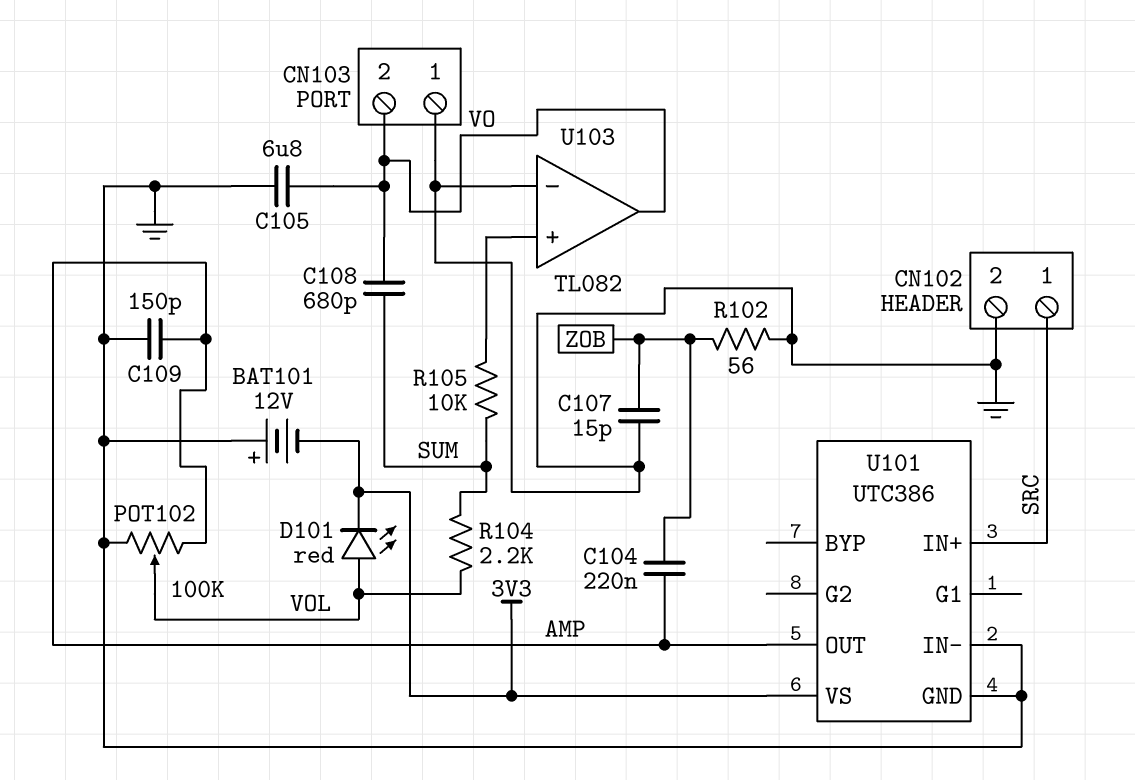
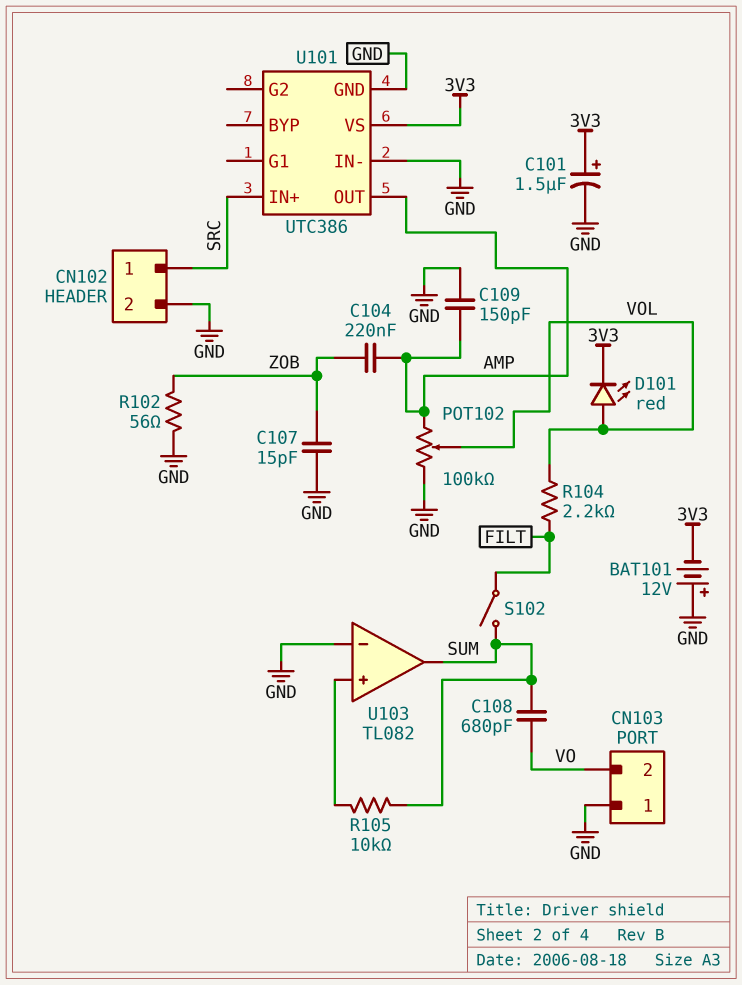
C101: none -> 1.5uF (plus 3V3, minus GND)
C105: 6.8uF (GND, VO) -> none
R104: 2.2k (SUM, VOL) -> 2.2k (FILT, VOL)
S102: none -> switch (FILT, SUM)
U103 pin out: VO -> SUM

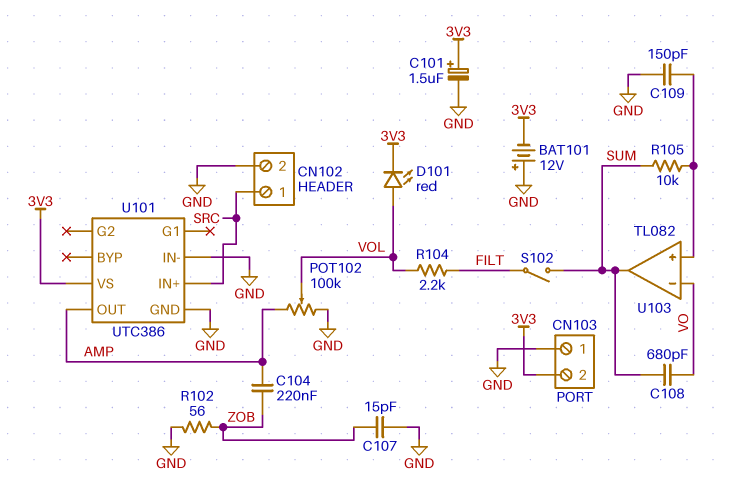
C109: 150pF (AMP, GND) -> 150pF (GND, U103/in+)
CN103 pin 2: VO -> 3V3
U103 pin in-: GND -> VO

